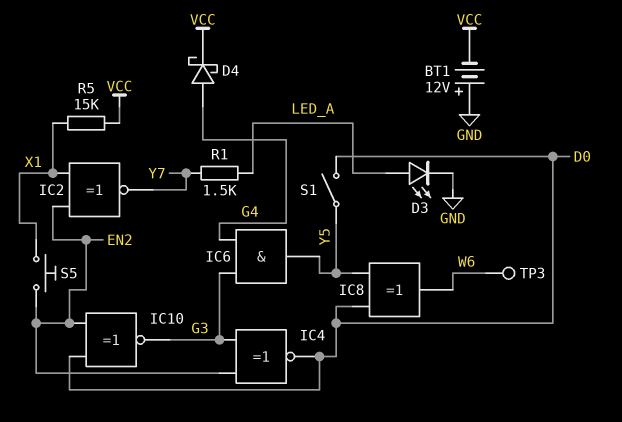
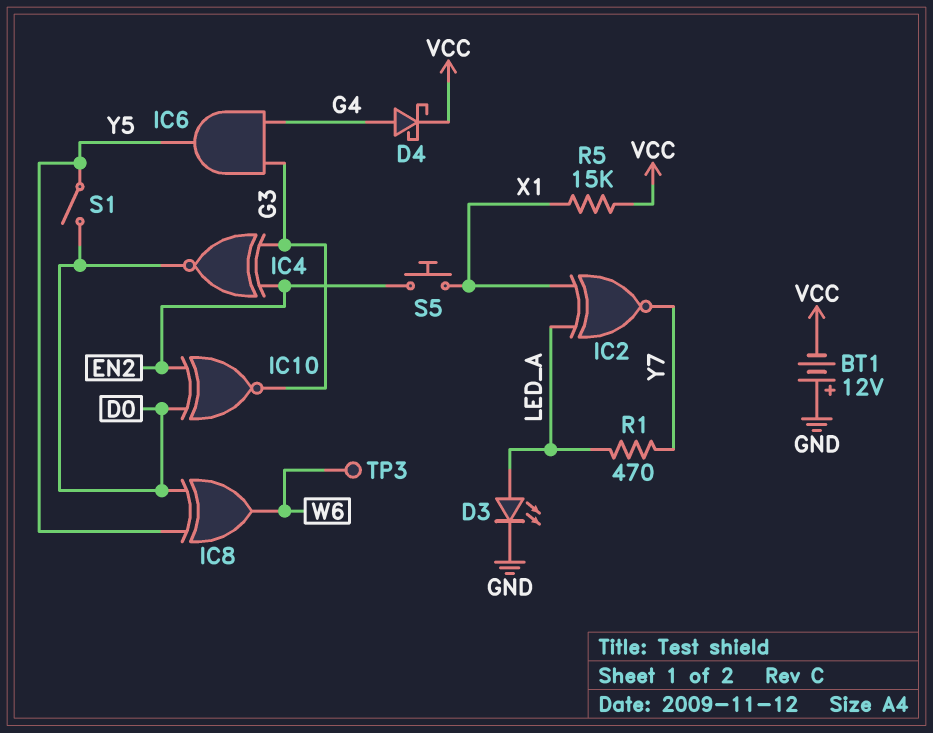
IC2: XNOR (in EN2, in X1, out Y7) -> XNOR (in LED_A, in X1, out Y7)
R1: 1.5k (LED_A, Y7) -> 470 (LED_A, Y7)

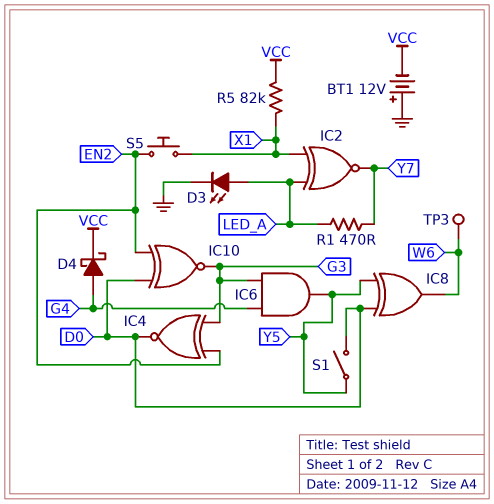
R5: 15k (VCC, X1) -> 82k (VCC, X1)

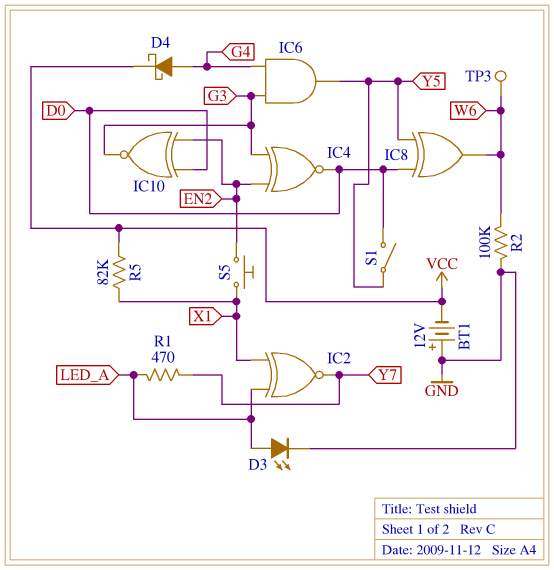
R2: none -> 100k (GND, W6)

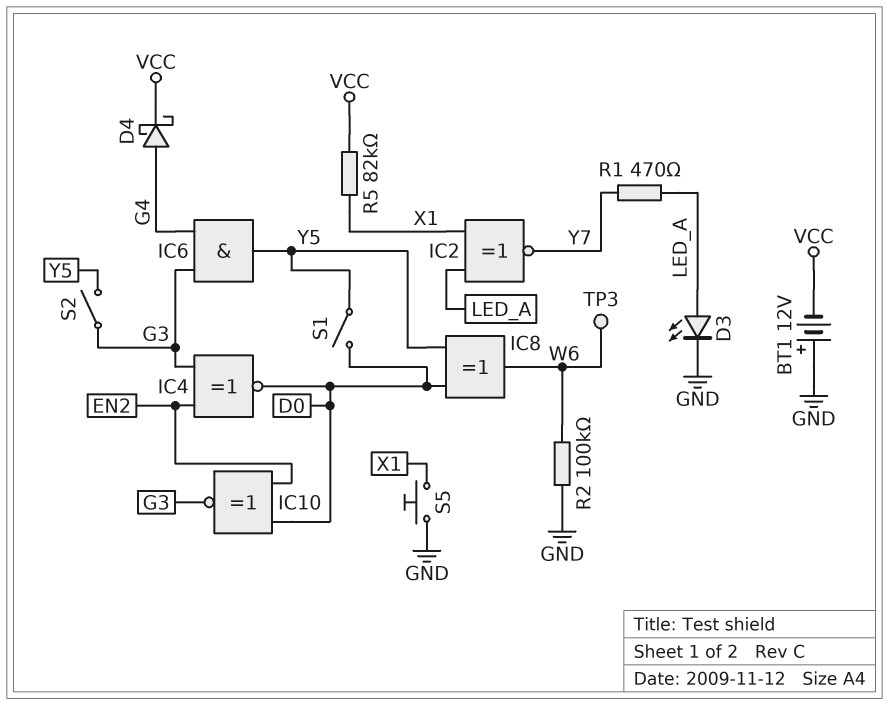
S2: none -> switch (G3, Y5)
S5: button (EN2, X1) -> button (GND, X1)

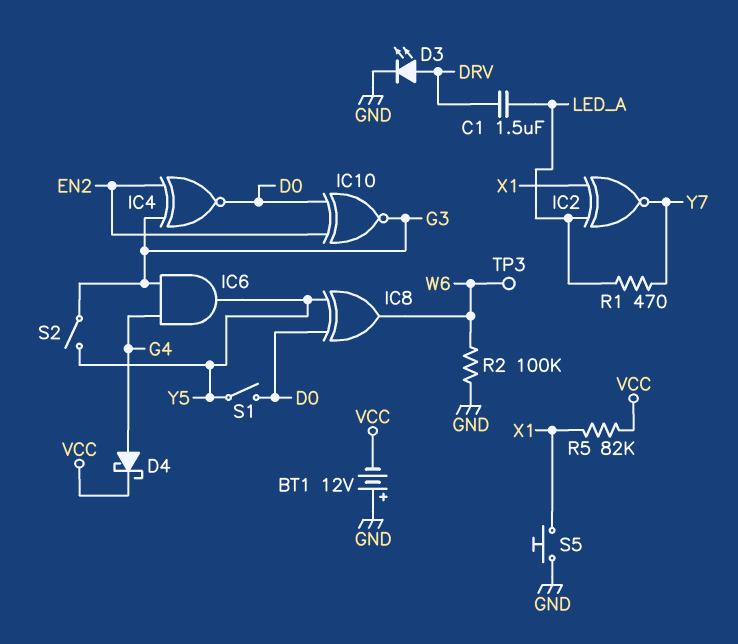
C1: none -> 1.5uF (DRV, LED_A)
D3: LED (A LED_A, K GND) -> LED (A DRV, K GND)

